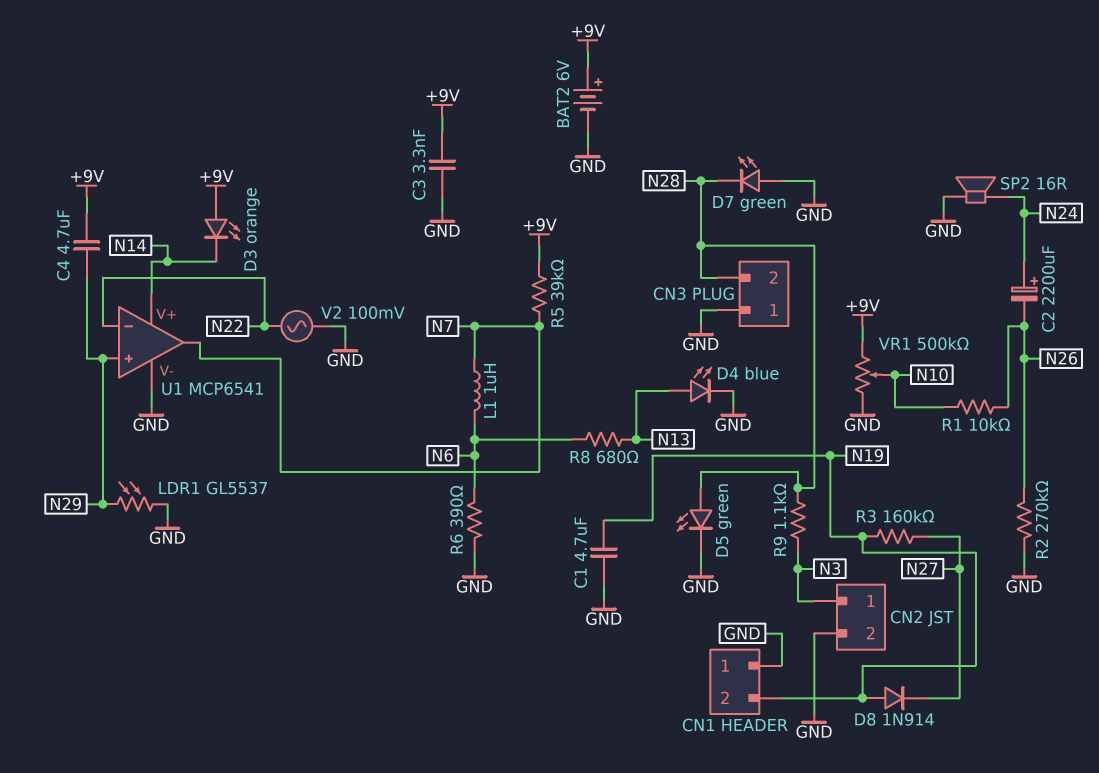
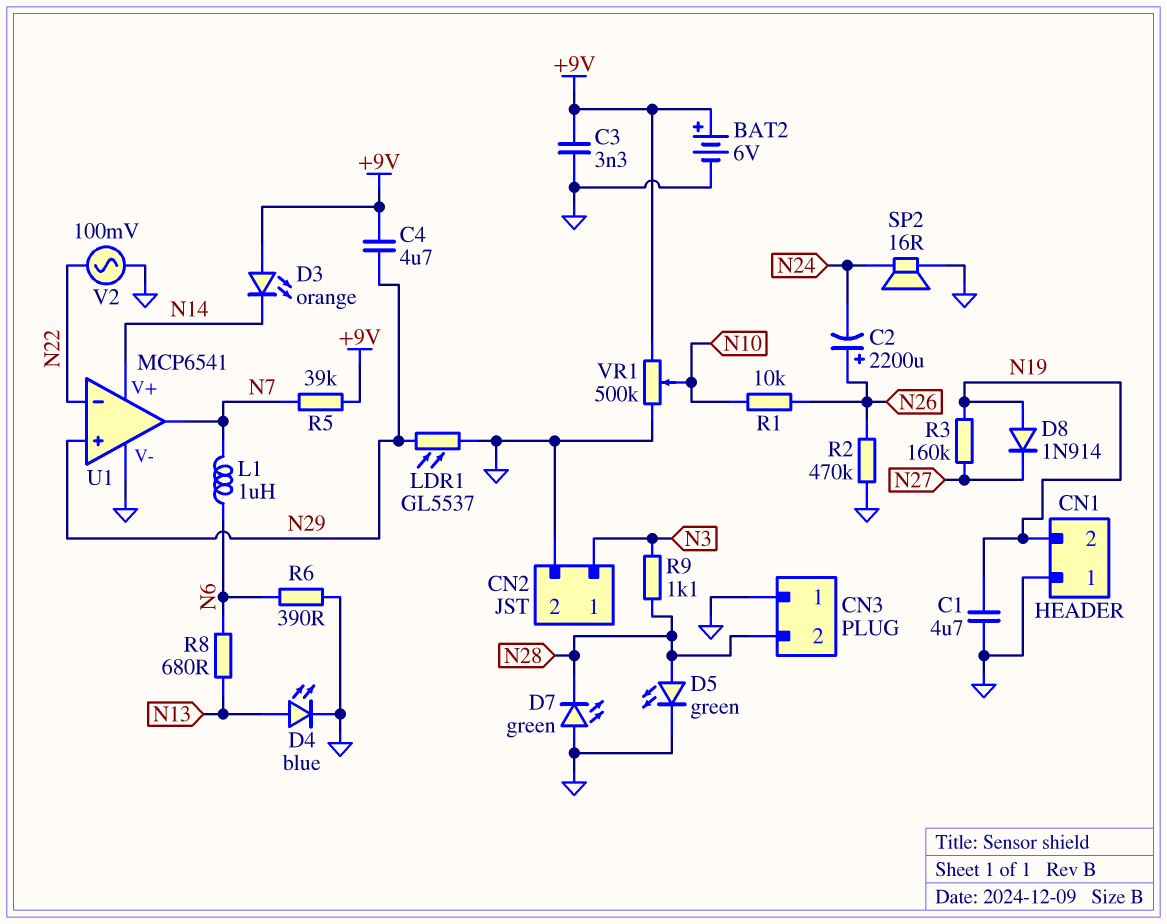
C2: 2200uF (plus N24, minus N26) -> 2200uF (plus N26, minus N24)
R2: 270k (GND, N26) -> 470k (GND, N26)

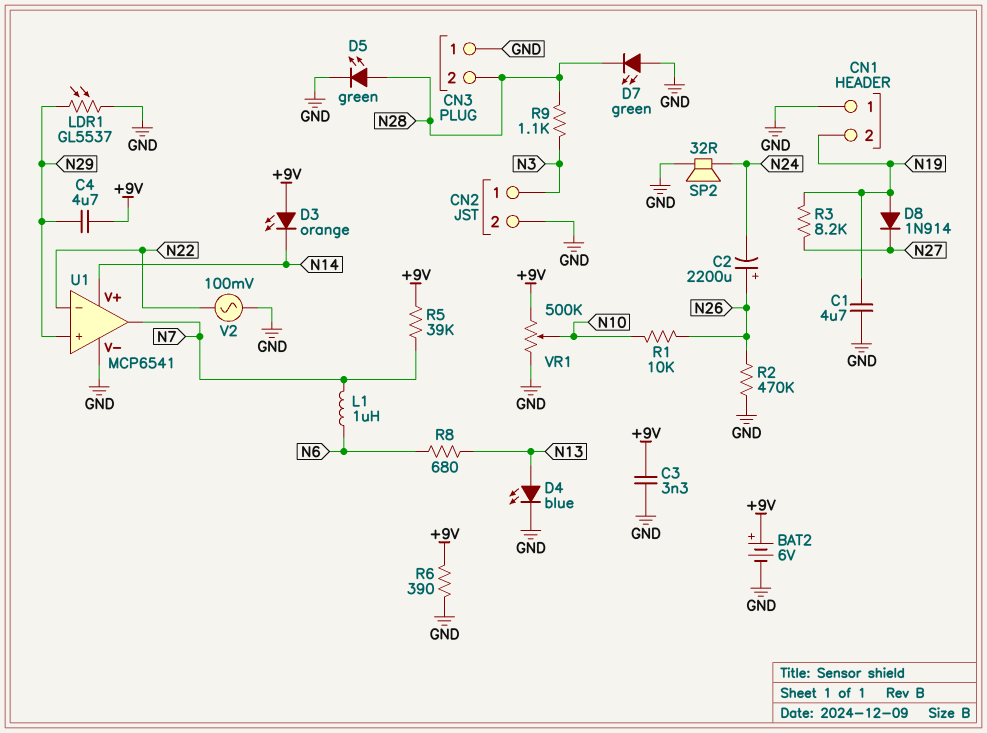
R3: 160k (N19, N27) -> 8.2k (N19, N27)
R6: 390 (GND, N6) -> 390 (+9V, GND)
SP2: speaker 16R (GND, N24) -> speaker 32R (GND, N24)

